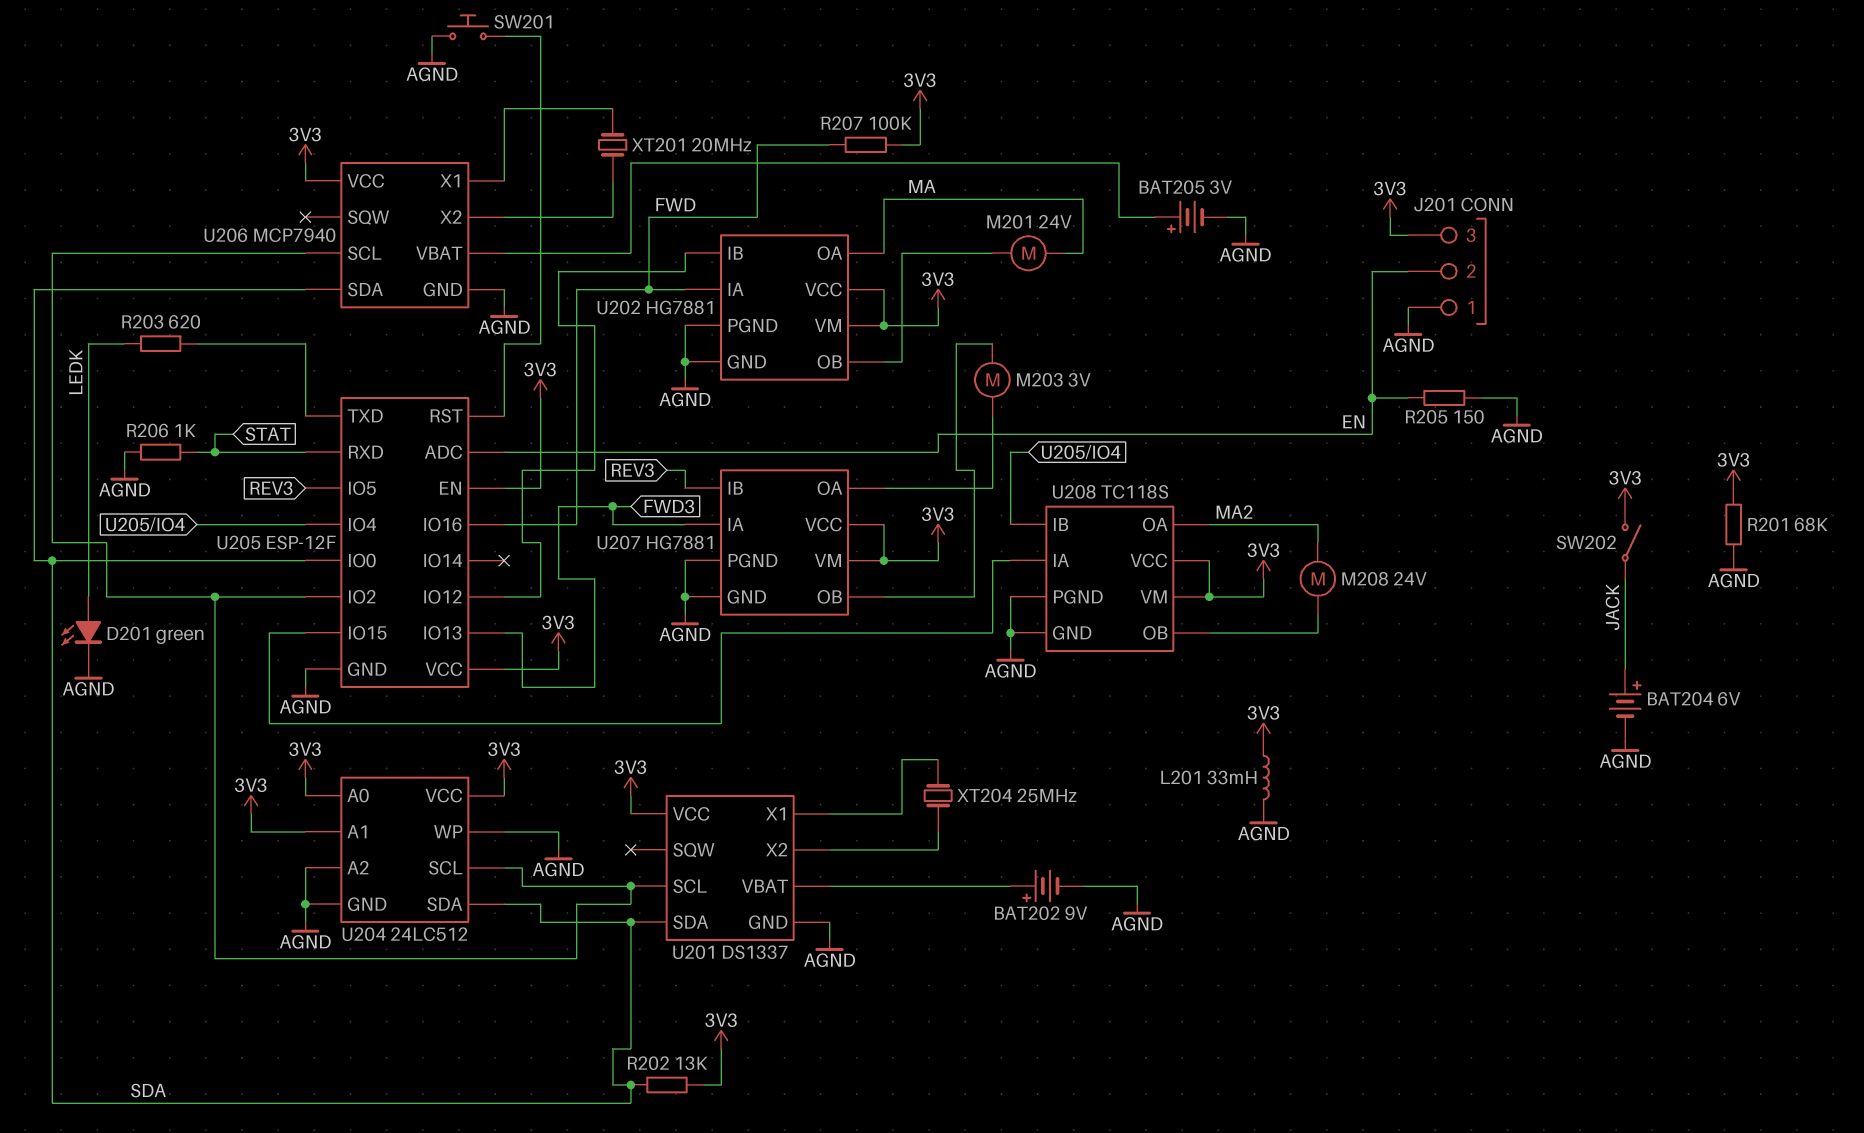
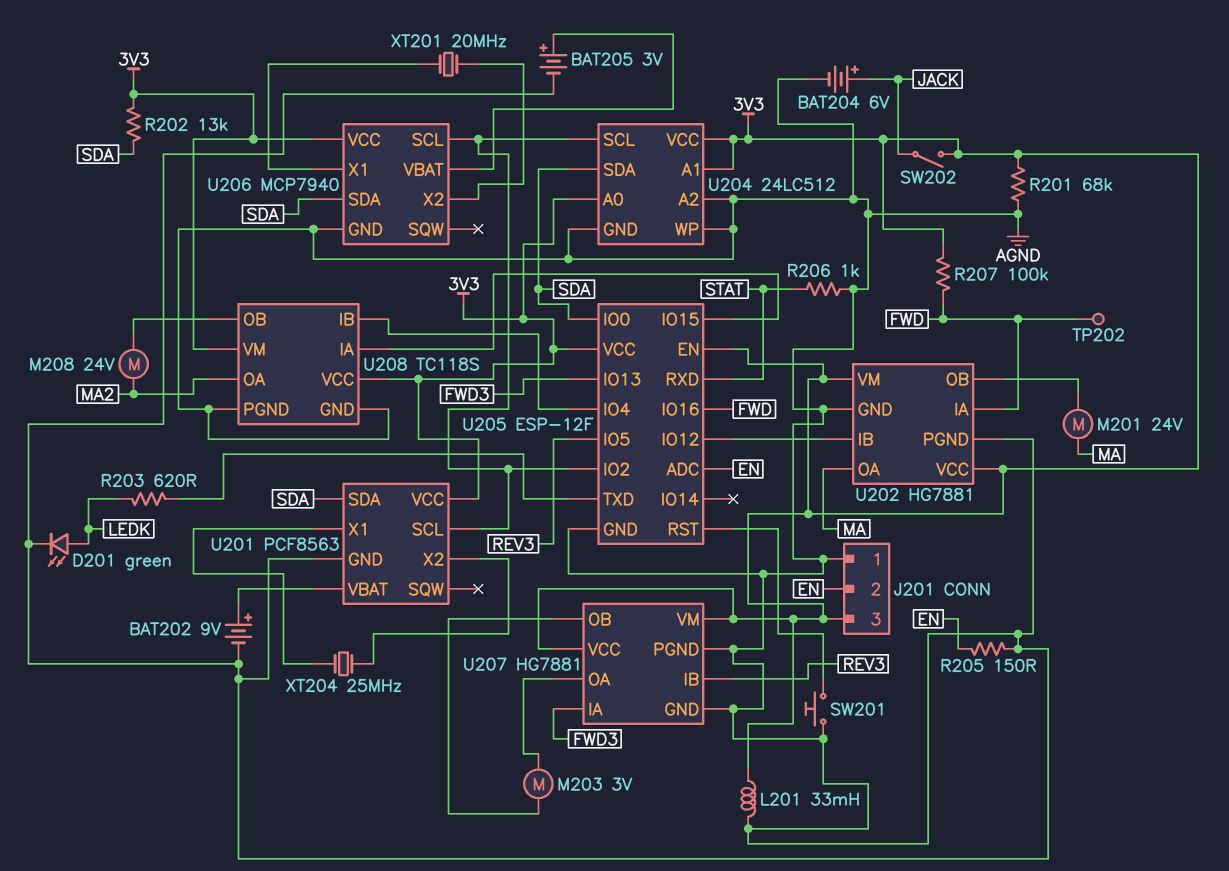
TP202: none -> test point (FWD)
U201: DS1337 -> PCF8563

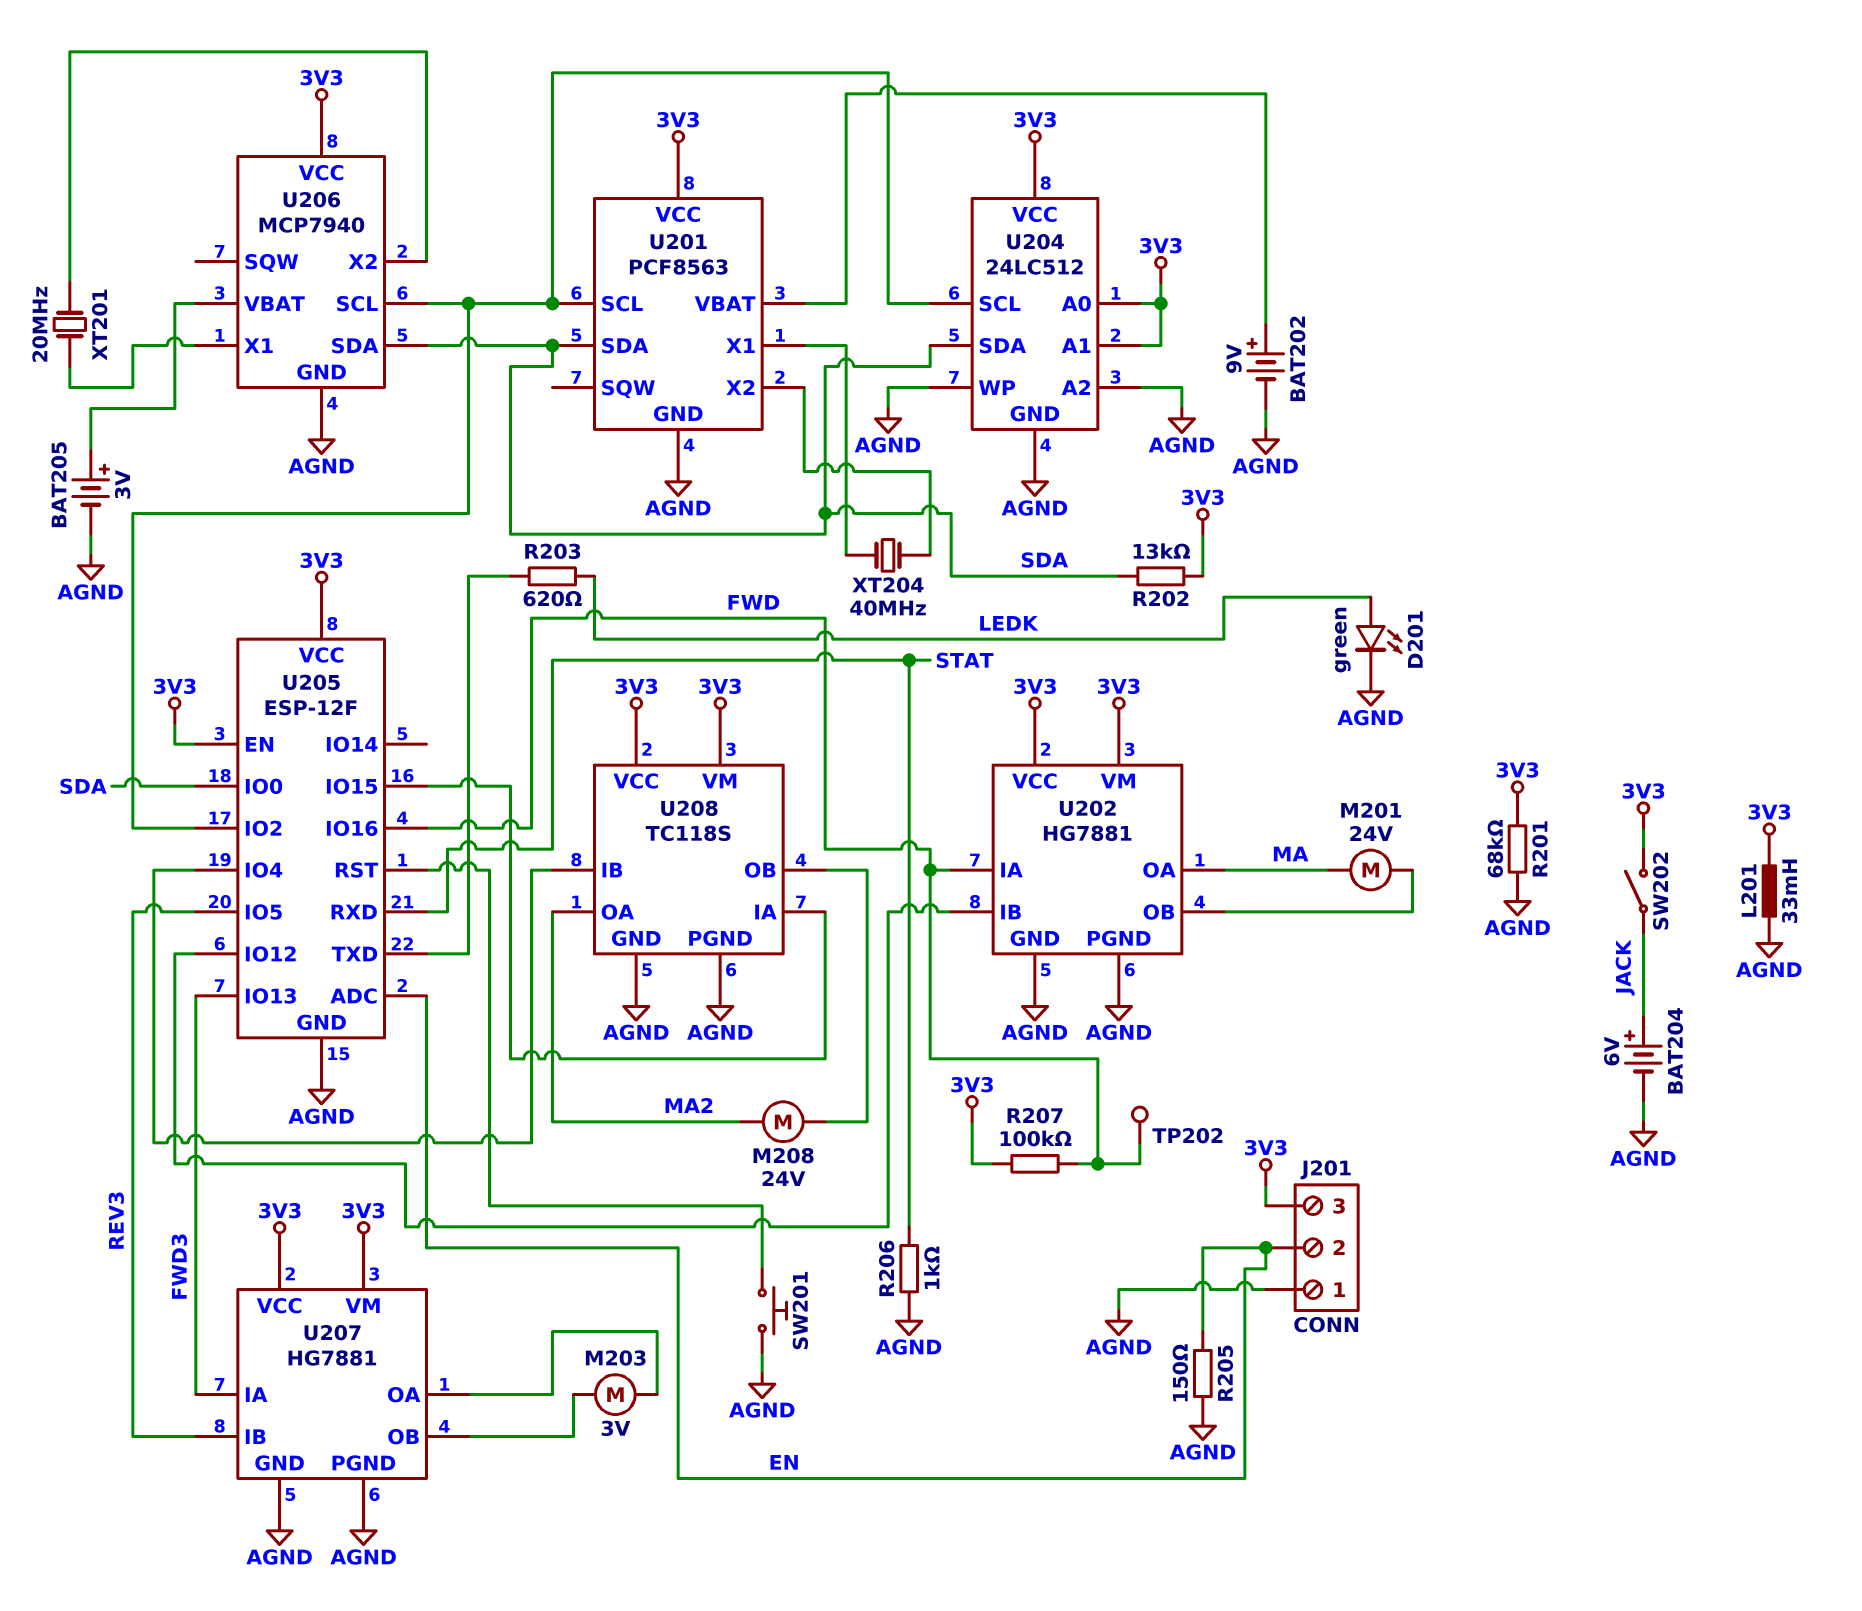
XT204: 25MHz (U201/X1, U201/X2) -> 40MHz (U201/X1, U201/X2)

